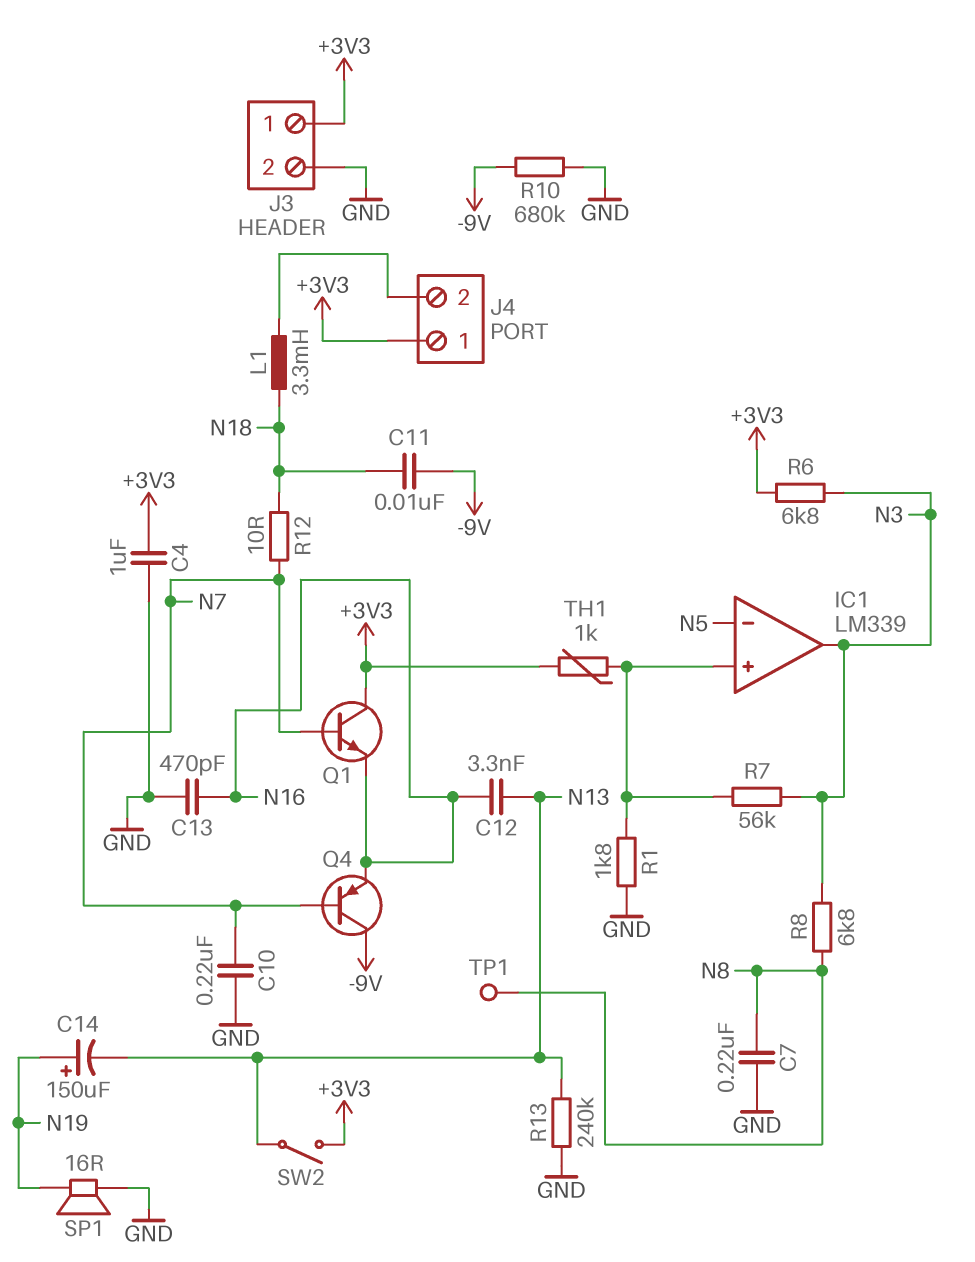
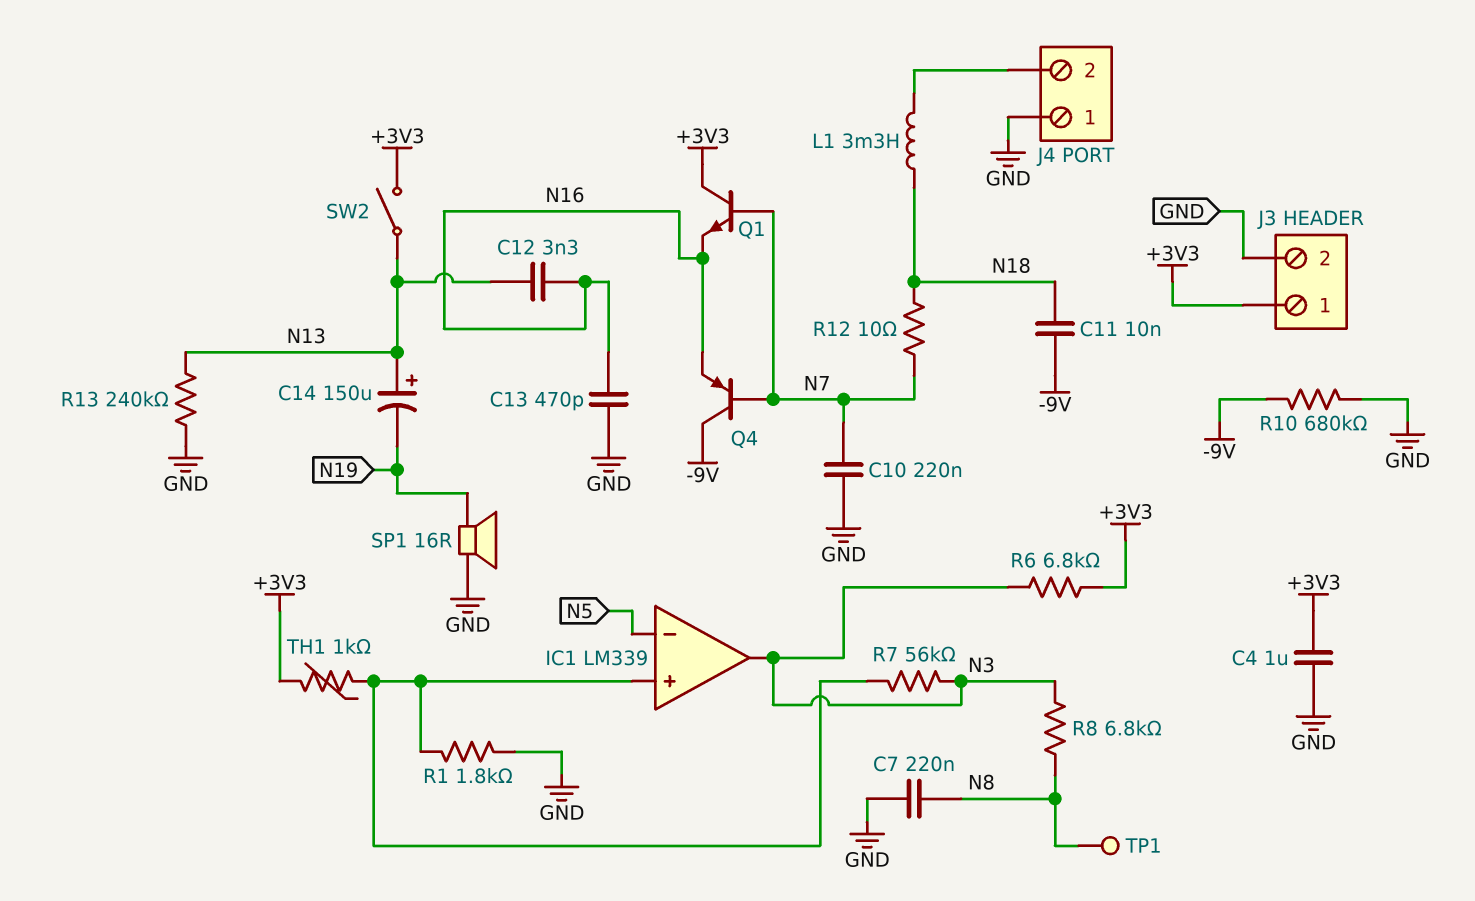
C14: 150uF (plus N19, minus N13) -> 150uF (plus N13, minus N19)
J4 pin 1: +3V3 -> GND

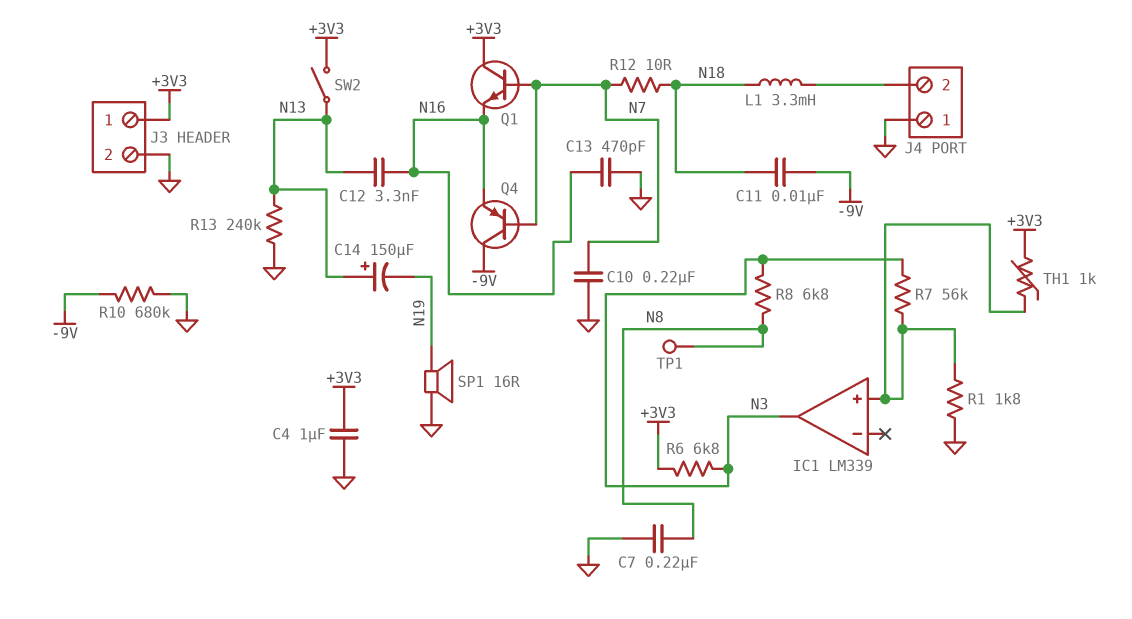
IC1 pin in-: N5 -> none

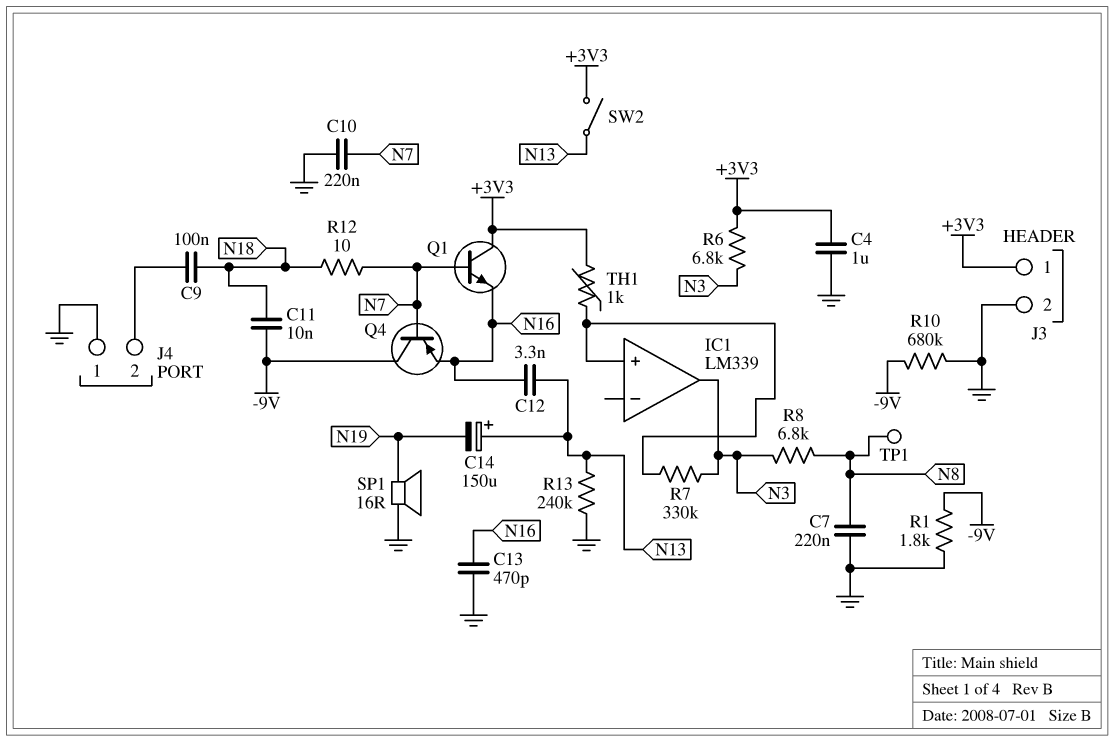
C9: none -> 100nF (J4/2, N18)
L1: 3.3mH (J4/2, N18) -> none
R1: 1.8k (GND, IC1/in+) -> 1.8k (-9V, GND)
R7: 56k (IC1/in+, N3) -> 330k (IC1/in+, N3)

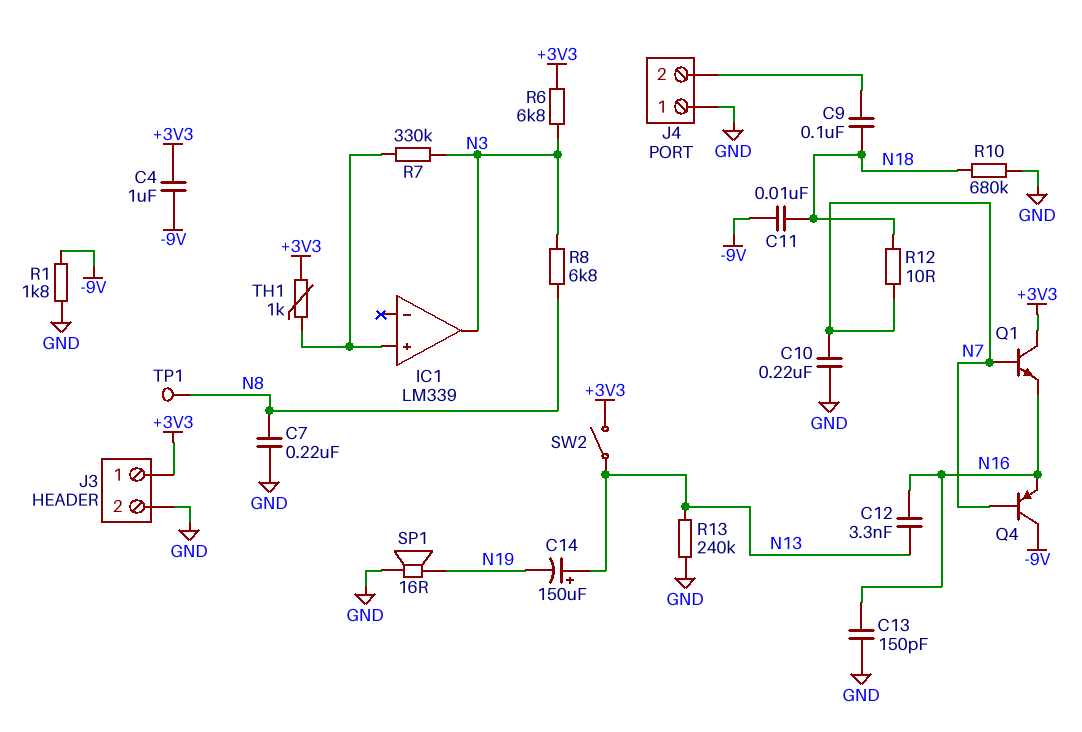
C4: 1uF (+3V3, GND) -> 1uF (+3V3, -9V)
C13: 470pF (GND, N16) -> 150pF (GND, N16)
R10: 680k (-9V, GND) -> 680k (GND, N18)

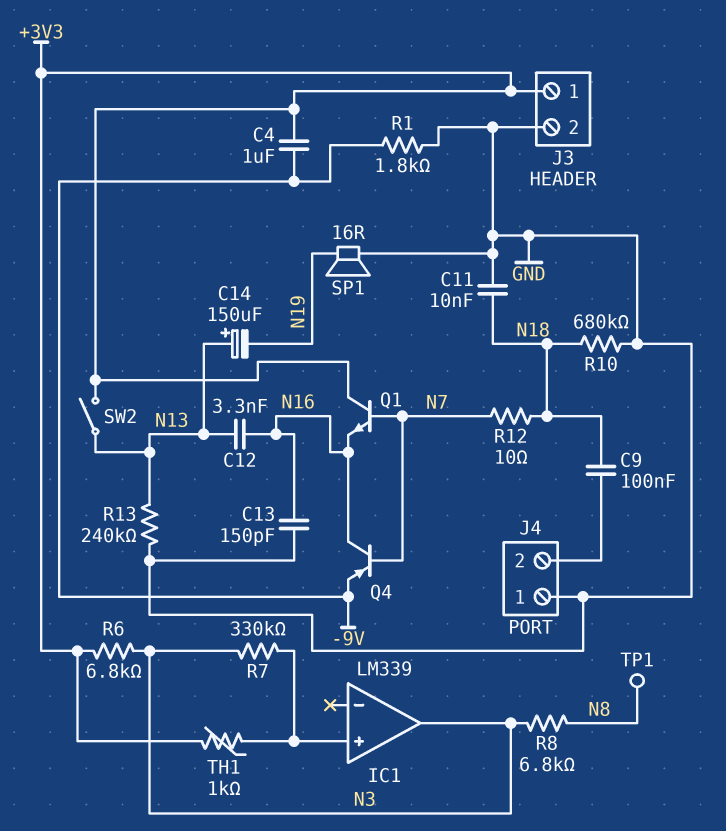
C7: 220nF (GND, N8) -> none
C10: 220nF (GND, N7) -> none
C11: 10nF (-9V, N18) -> 10nF (GND, N18)
Q4: PNP (B N7, C -9V, E N16) -> PNP (B N7, C N16, E -9V)

